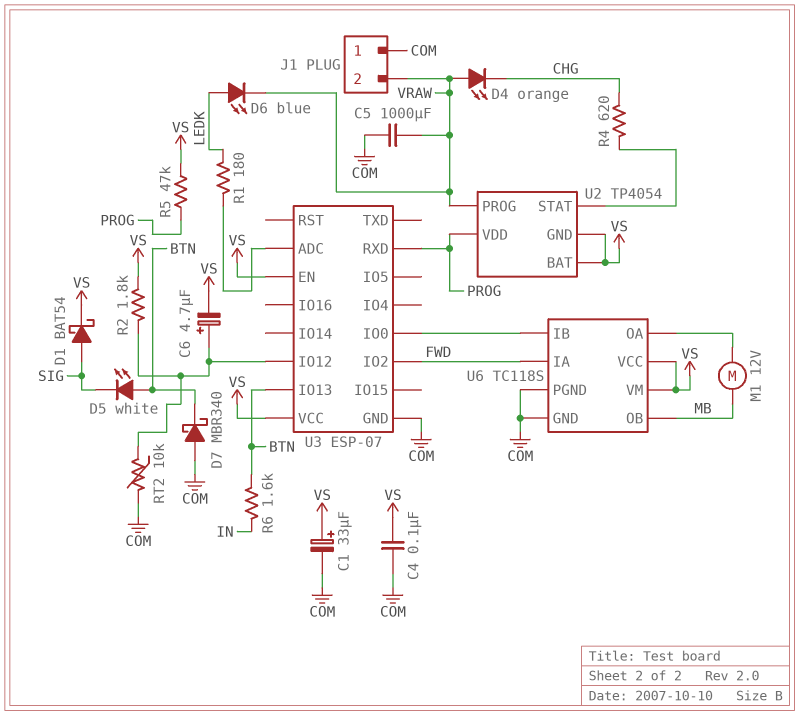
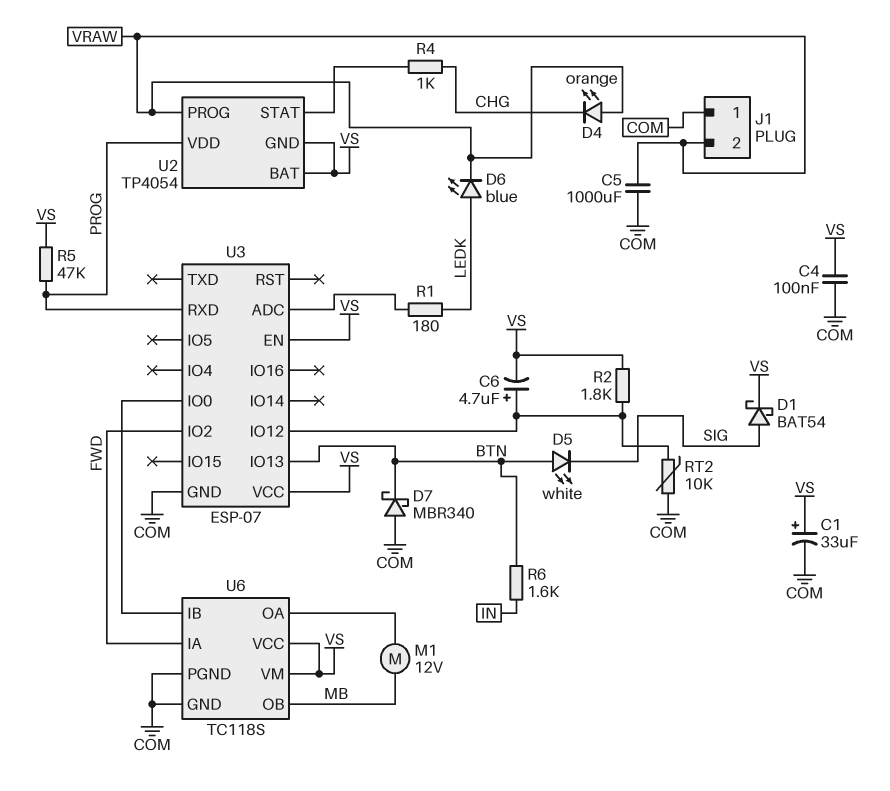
R4: 620 (CHG, U2/STAT) -> 1k (CHG, U2/STAT)

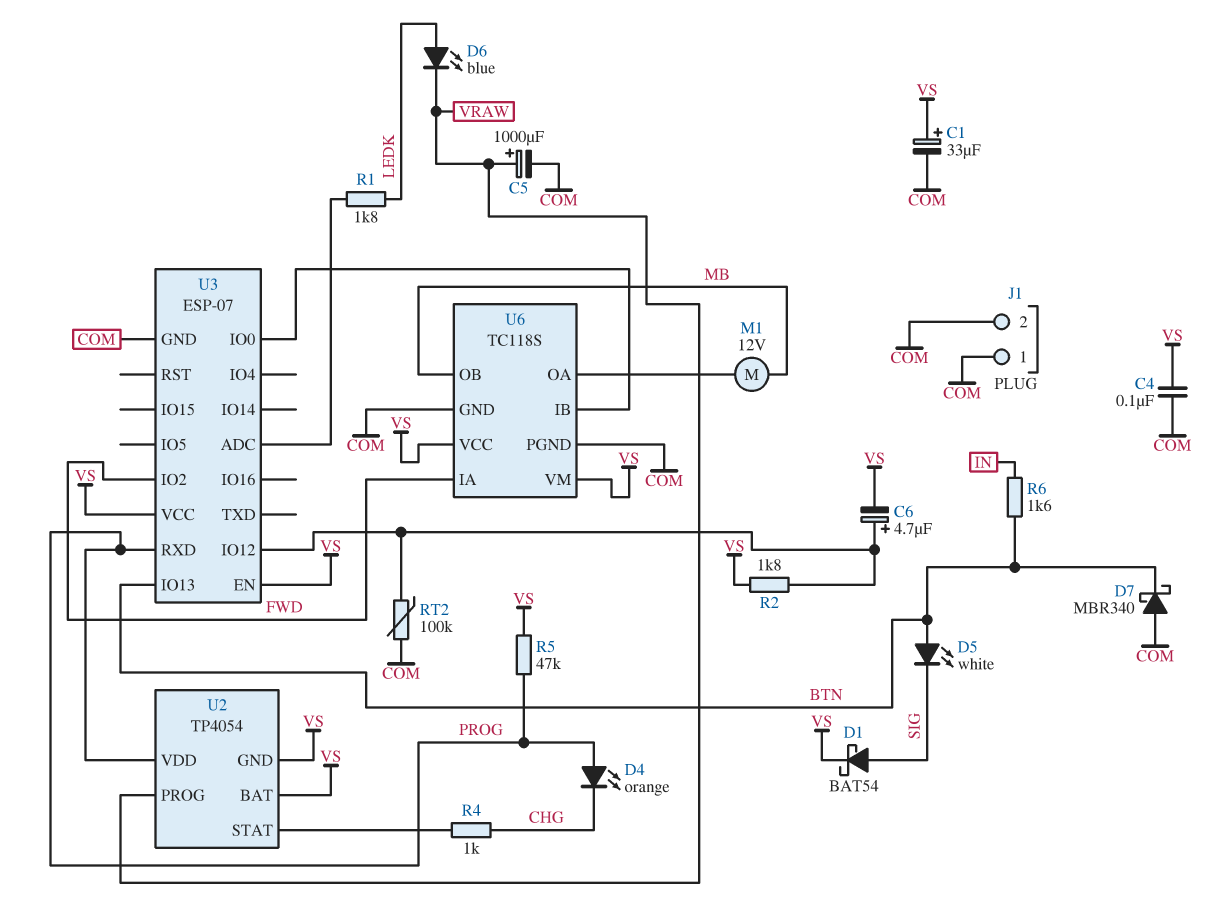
C5: 1000uF (COM, VRAW) -> 1000uF (plus VRAW, minus COM)
D4: LED orange (A VRAW, K CHG) -> LED orange (A PROG, K CHG)
J1 pin 2: VRAW -> COM
R1: 180 (LEDK, U3/ADC) -> 1.8k (LEDK, U3/ADC)
RT2: 10k (COM, U3/IO12) -> 100k (COM, U3/IO12)

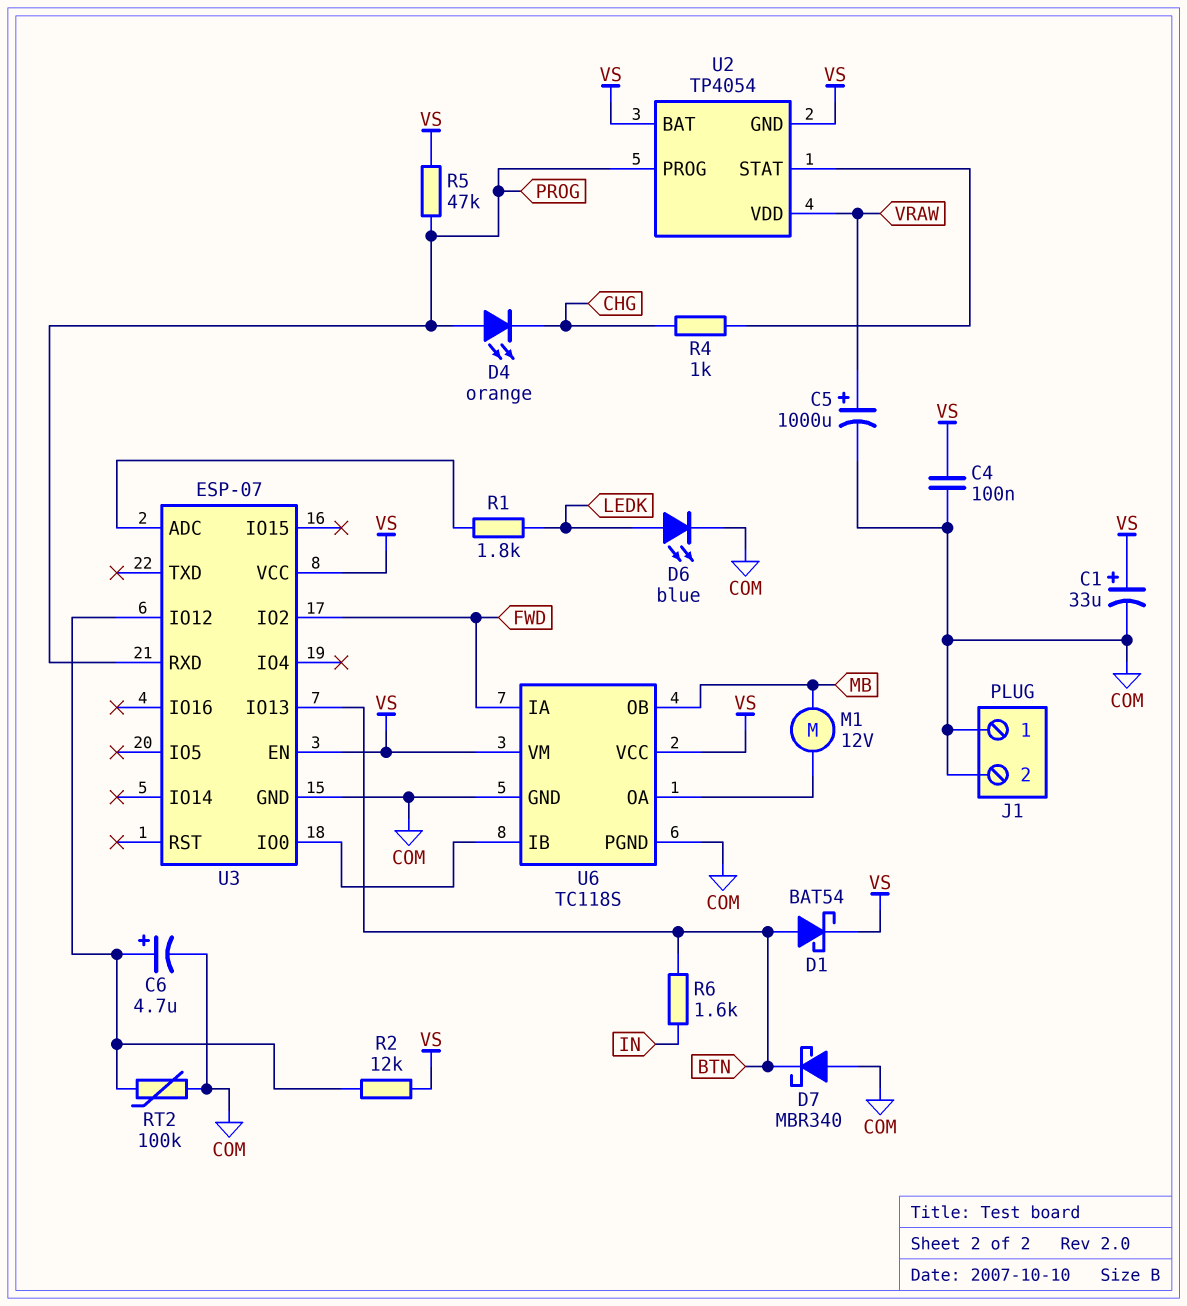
C6: 4.7uF (plus U3/IO12, minus VS) -> 4.7uF (plus U3/IO12, minus COM)
D1: schottky BAT54 (A SIG, K VS) -> schottky BAT54 (A BTN, K VS)
D5: LED white (A BTN, K SIG) -> none
D6: LED blue (A LEDK, K VRAW) -> LED blue (A LEDK, K COM)
R2: 1.8k (U3/IO12, VS) -> 12k (U3/IO12, VS)
U2 pin PROG: VRAW -> PROG
U2 pin VDD: PROG -> VRAW

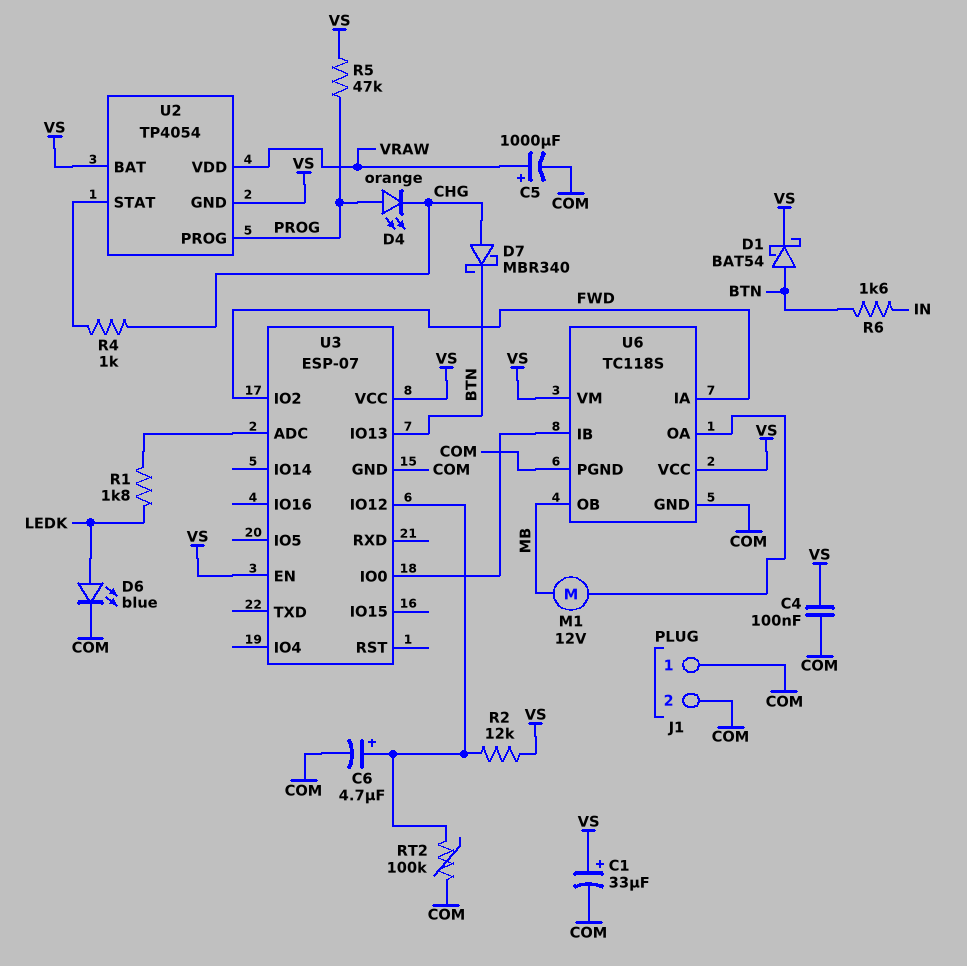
D7: schottky MBR340 (A COM, K BTN) -> schottky MBR340 (A CHG, K BTN)
U3 pin RXD: PROG -> none

